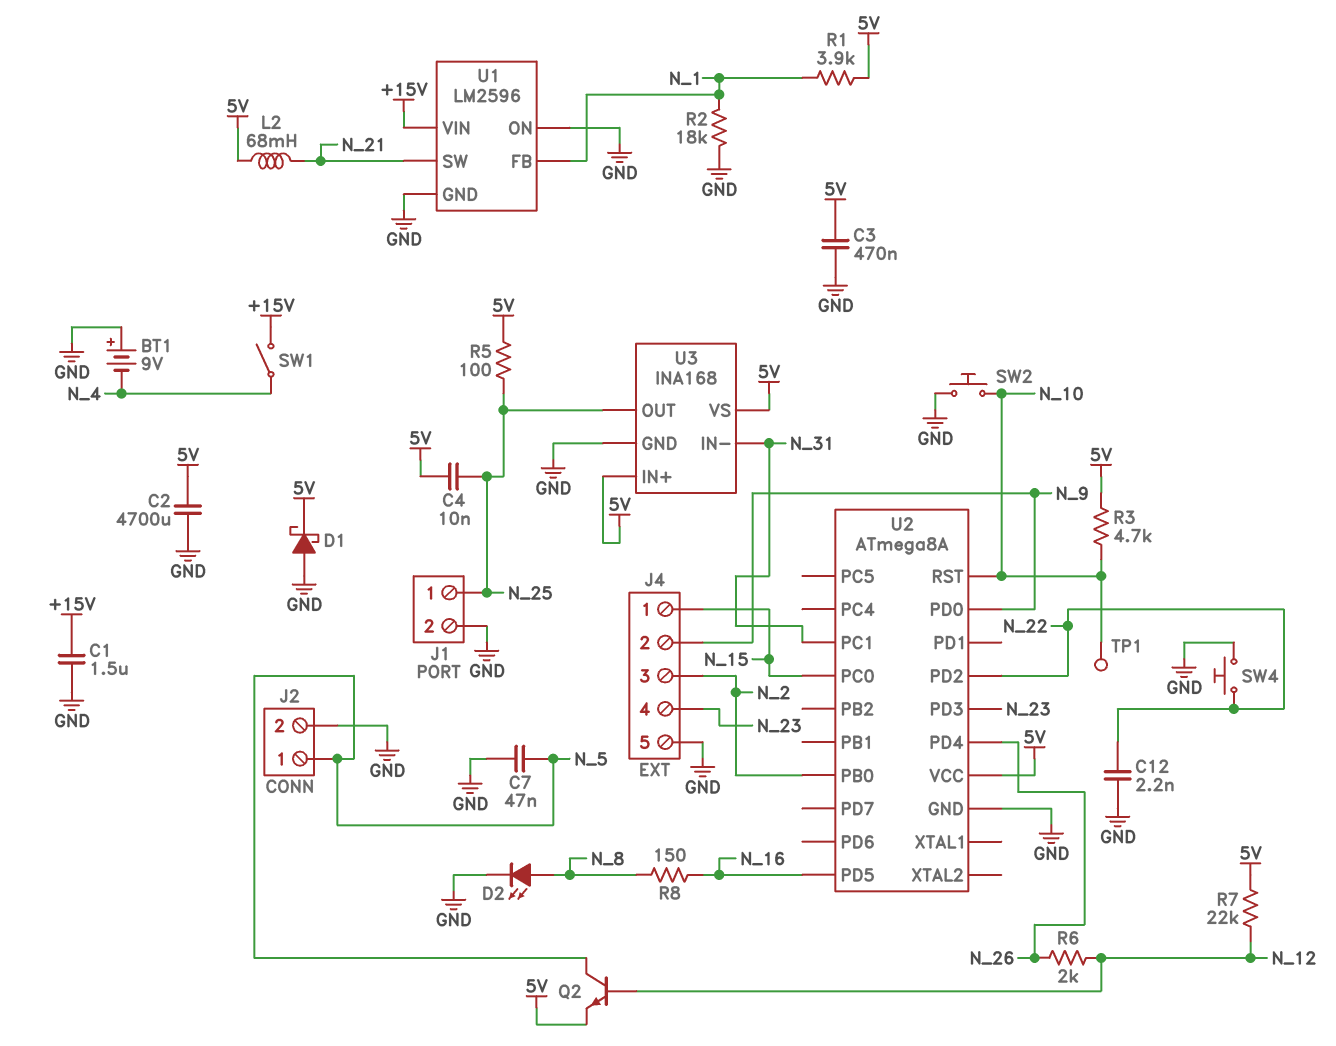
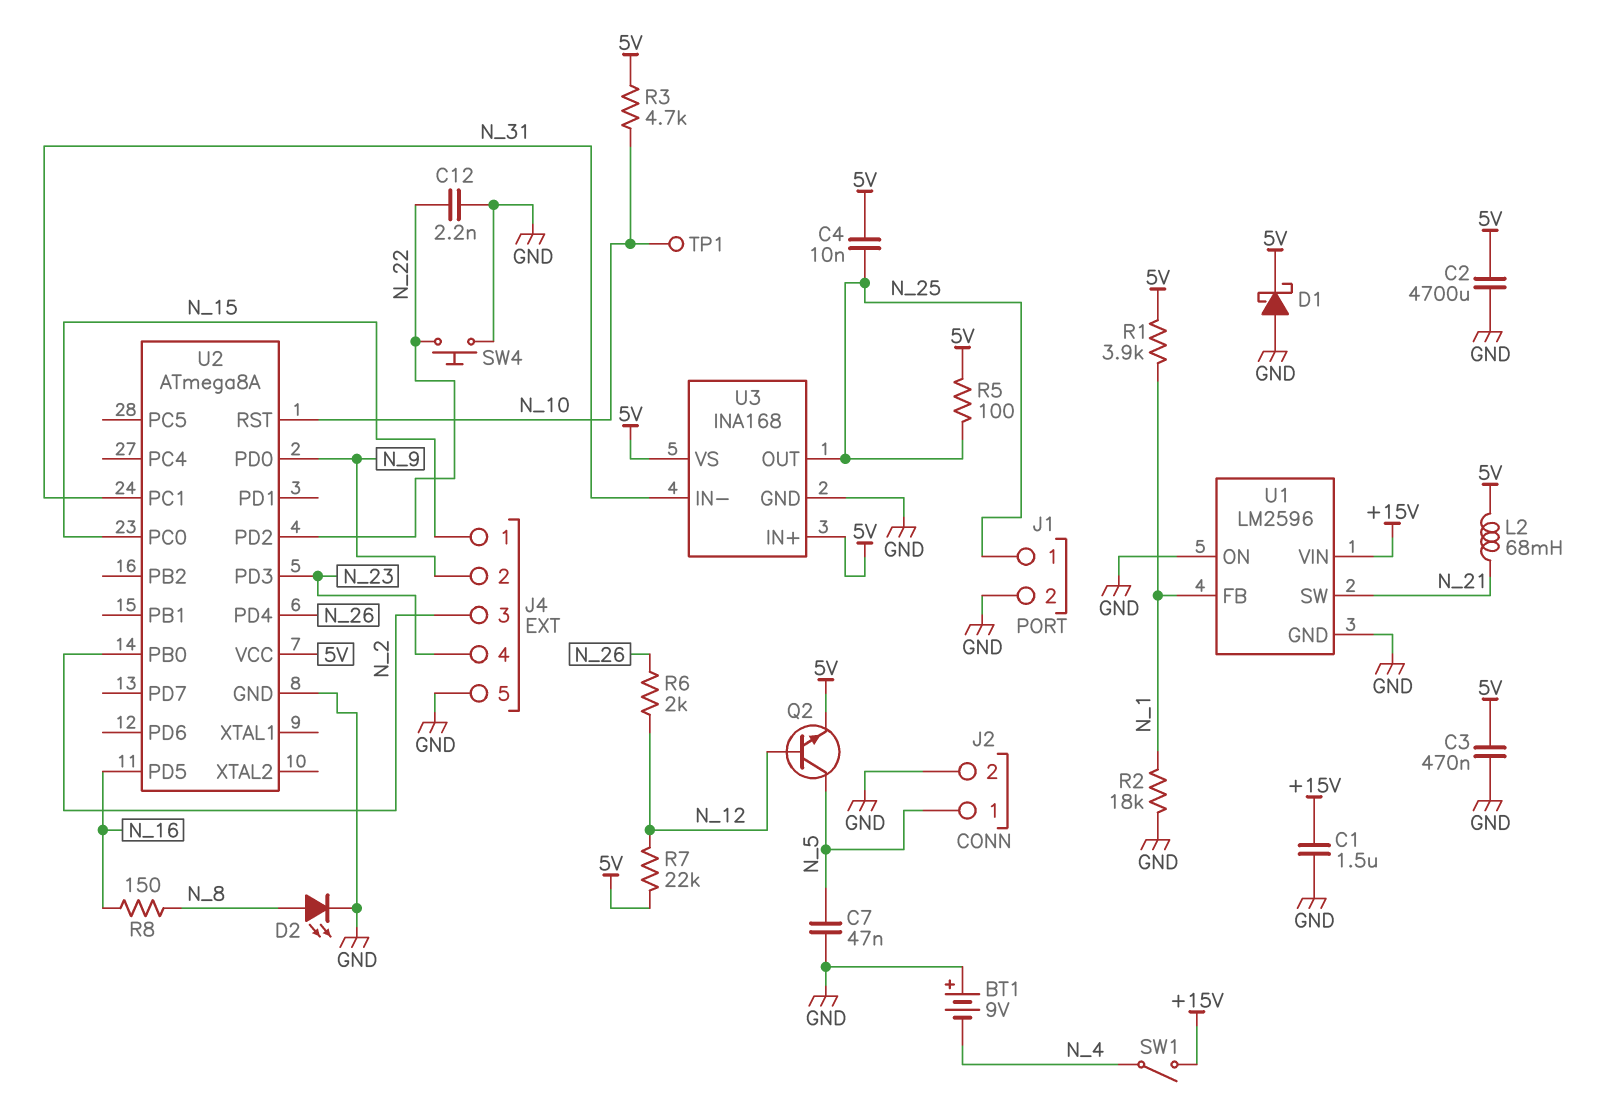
SW2: button (GND, N_10) -> none

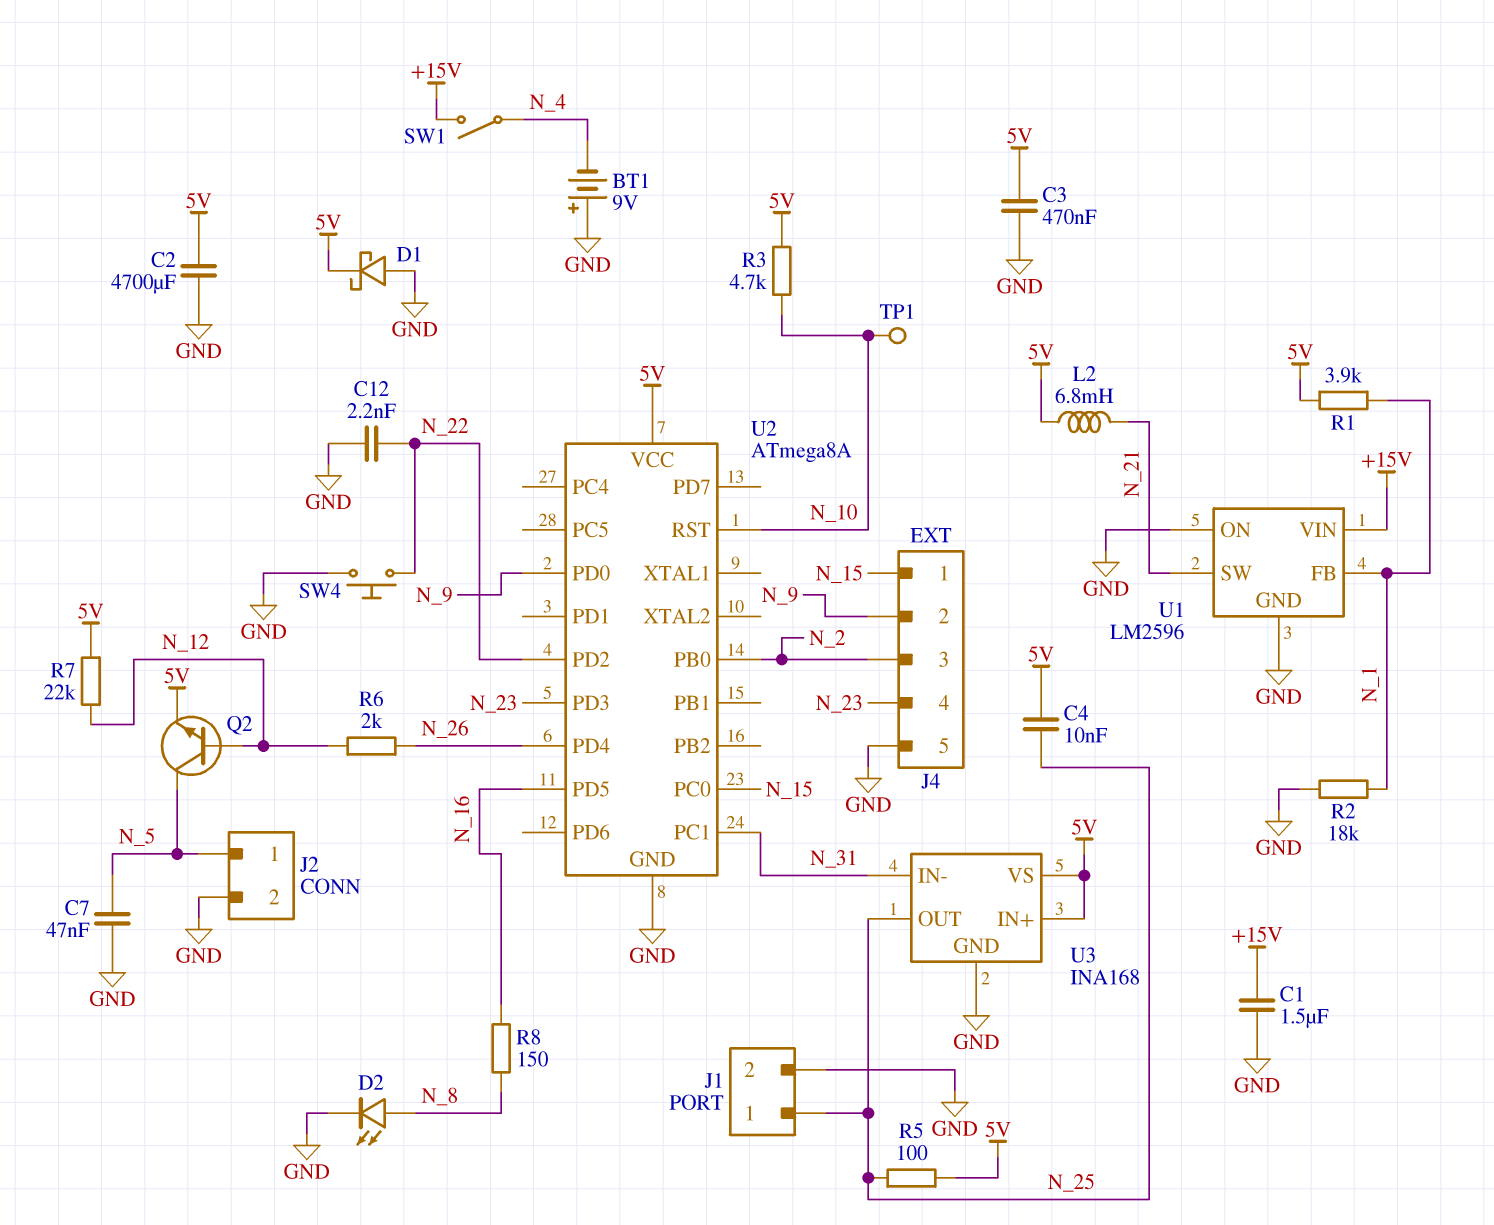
L2: 68mH (5V, N_21) -> 6.8mH (5V, N_21)

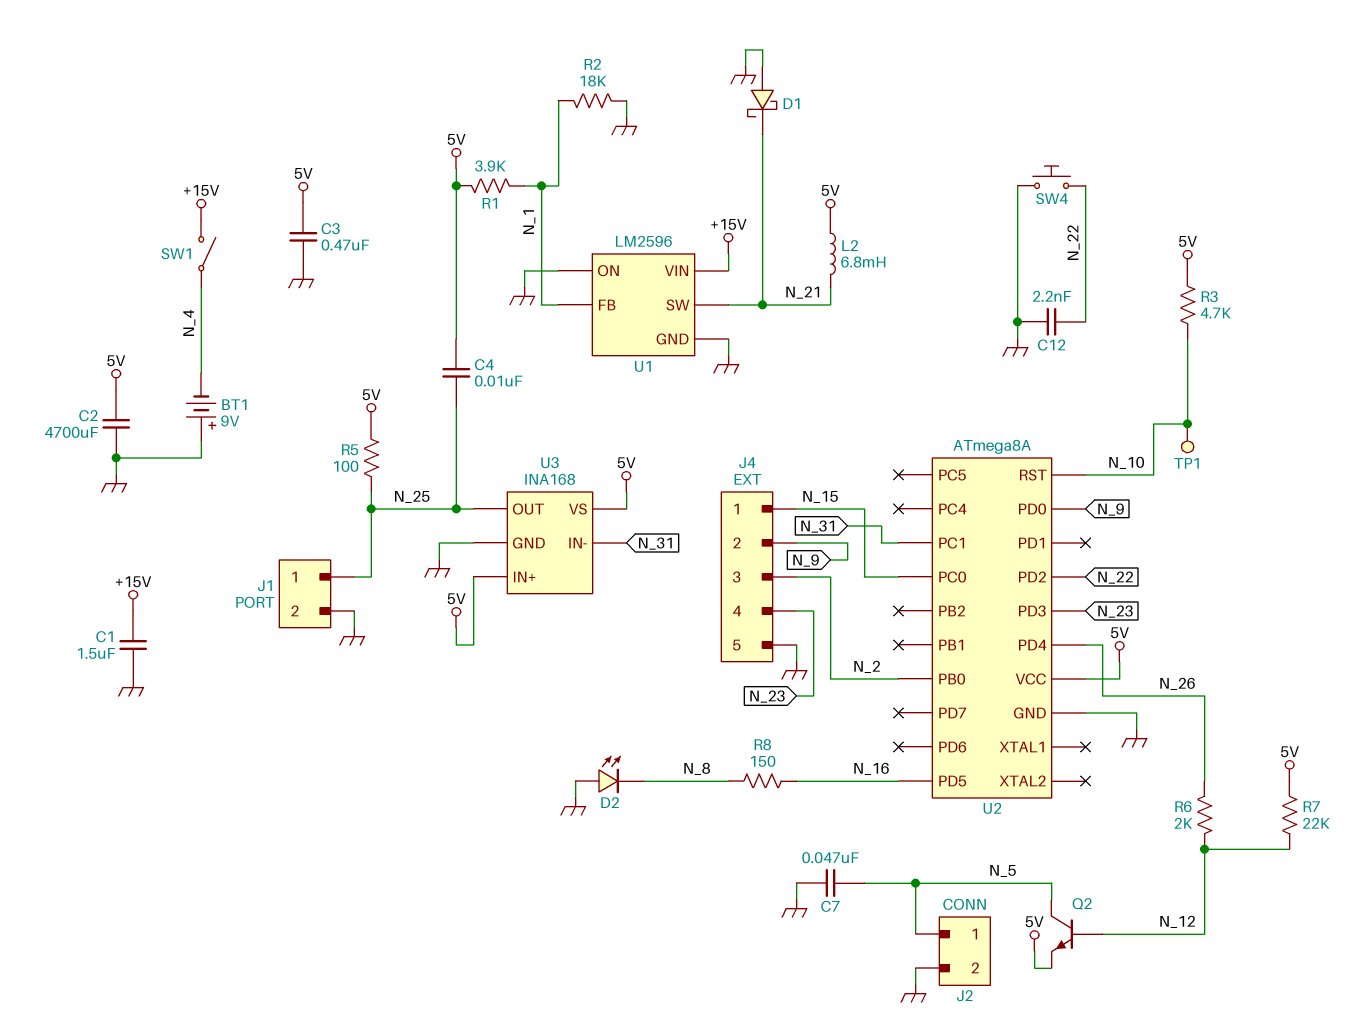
D1: schottky (A GND, K 5V) -> schottky (A GND, K N_21)
D2: LED (A N_8, K GND) -> LED (A GND, K N_8)

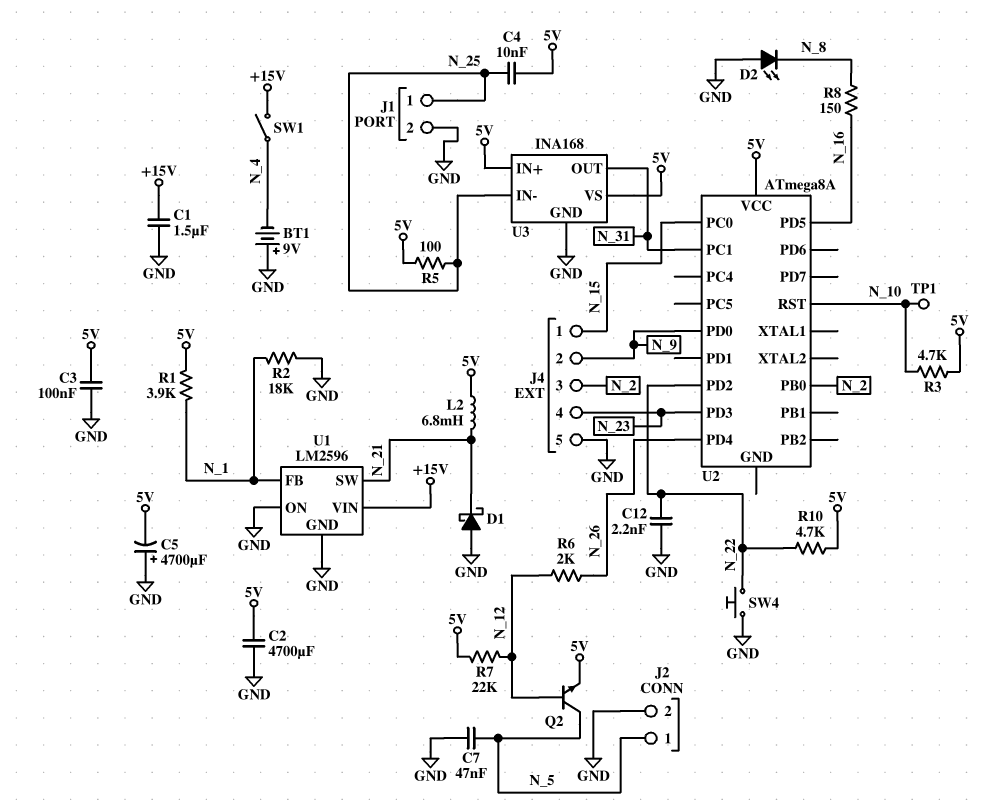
C3: 470nF (5V, GND) -> 100nF (5V, GND)
C5: none -> 4700uF (plus GND, minus 5V)
R10: none -> 4.7k (5V, N_22)
U2 pin GND: GND -> none
U3 pin IN-: N_31 -> N_25
U3 pin OUT: N_25 -> N_31

